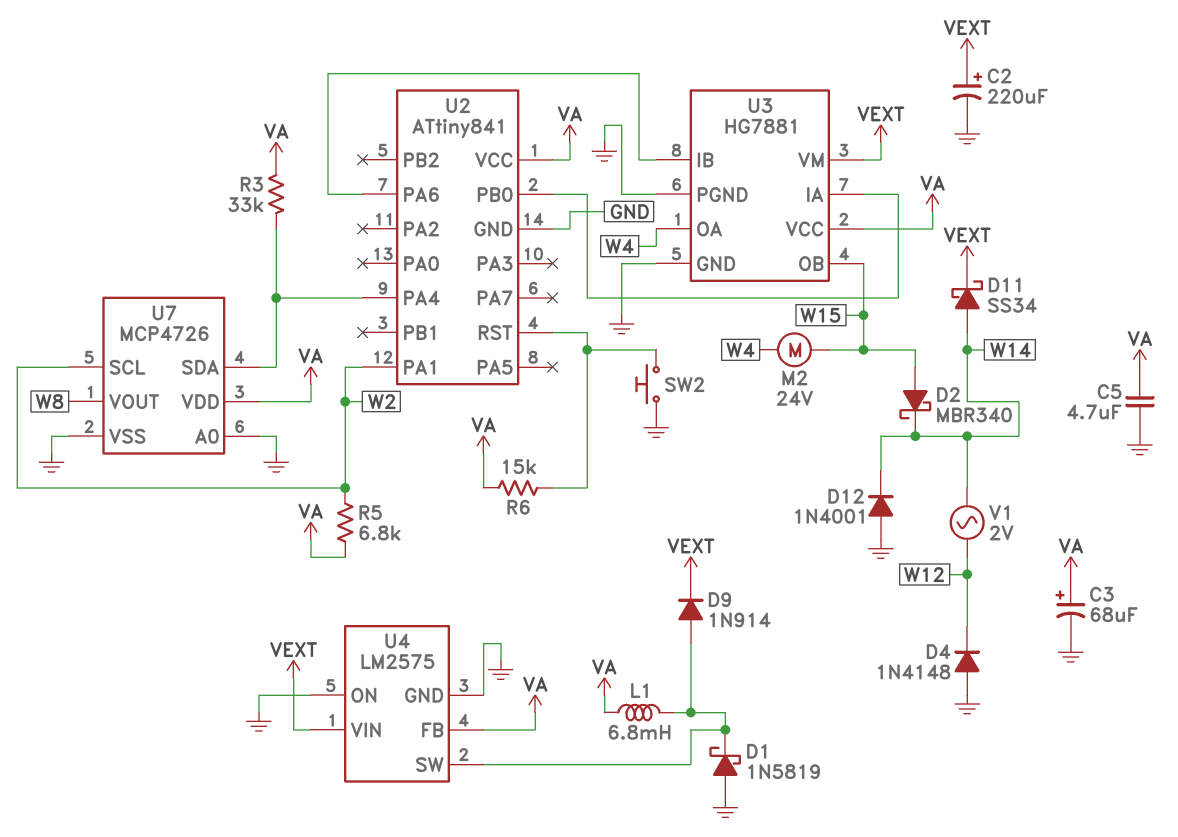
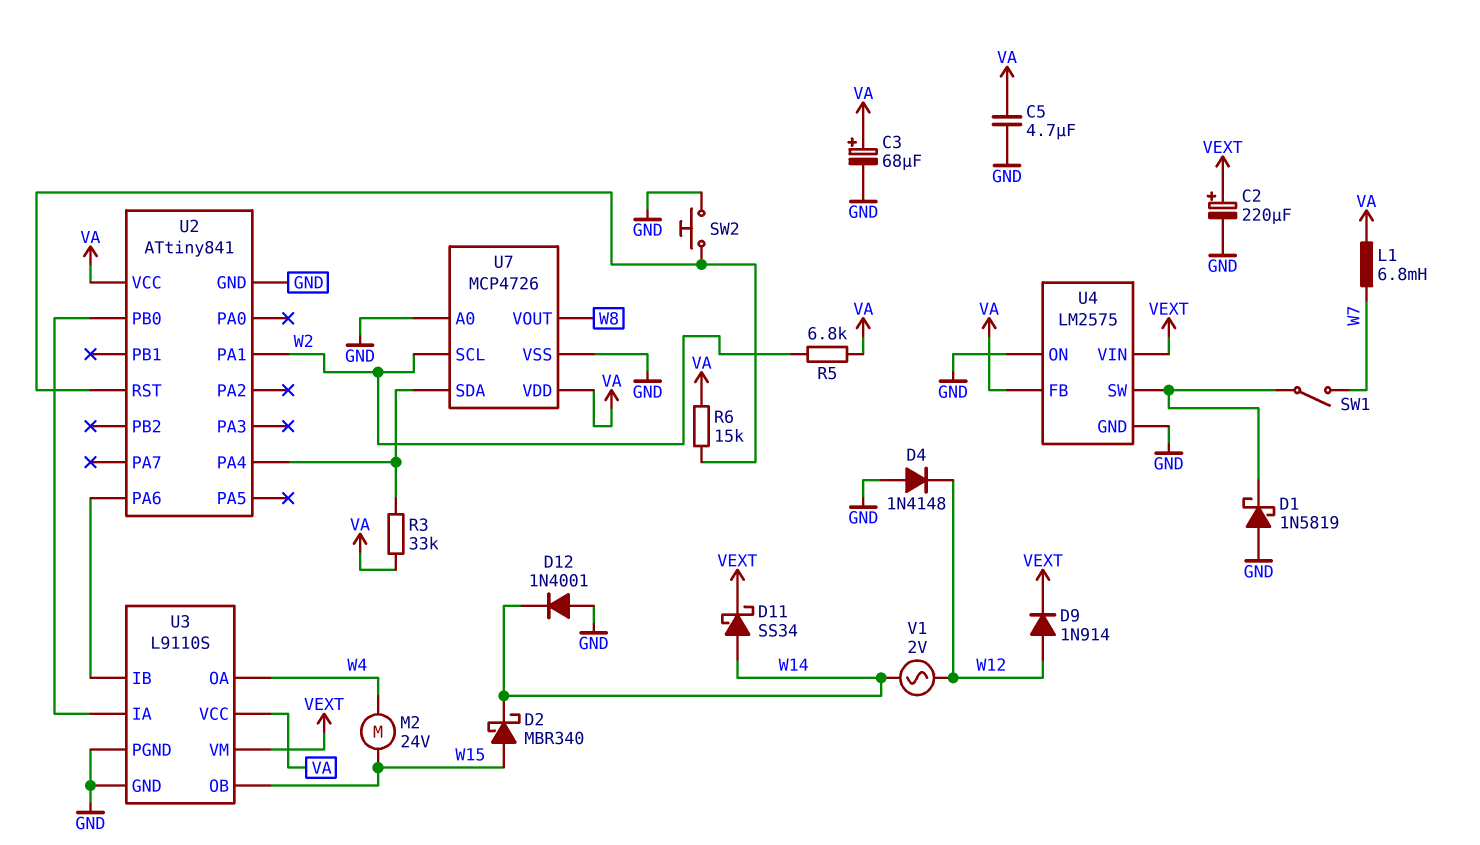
D9: diode 1N914 (A U4/SW, K VEXT) -> diode 1N914 (A W12, K VEXT)
L1: 6.8mH (U4/SW, VA) -> 6.8mH (VA, W7)
SW1: none -> switch (U4/SW, W7)
U3: HG7881 -> L9110S

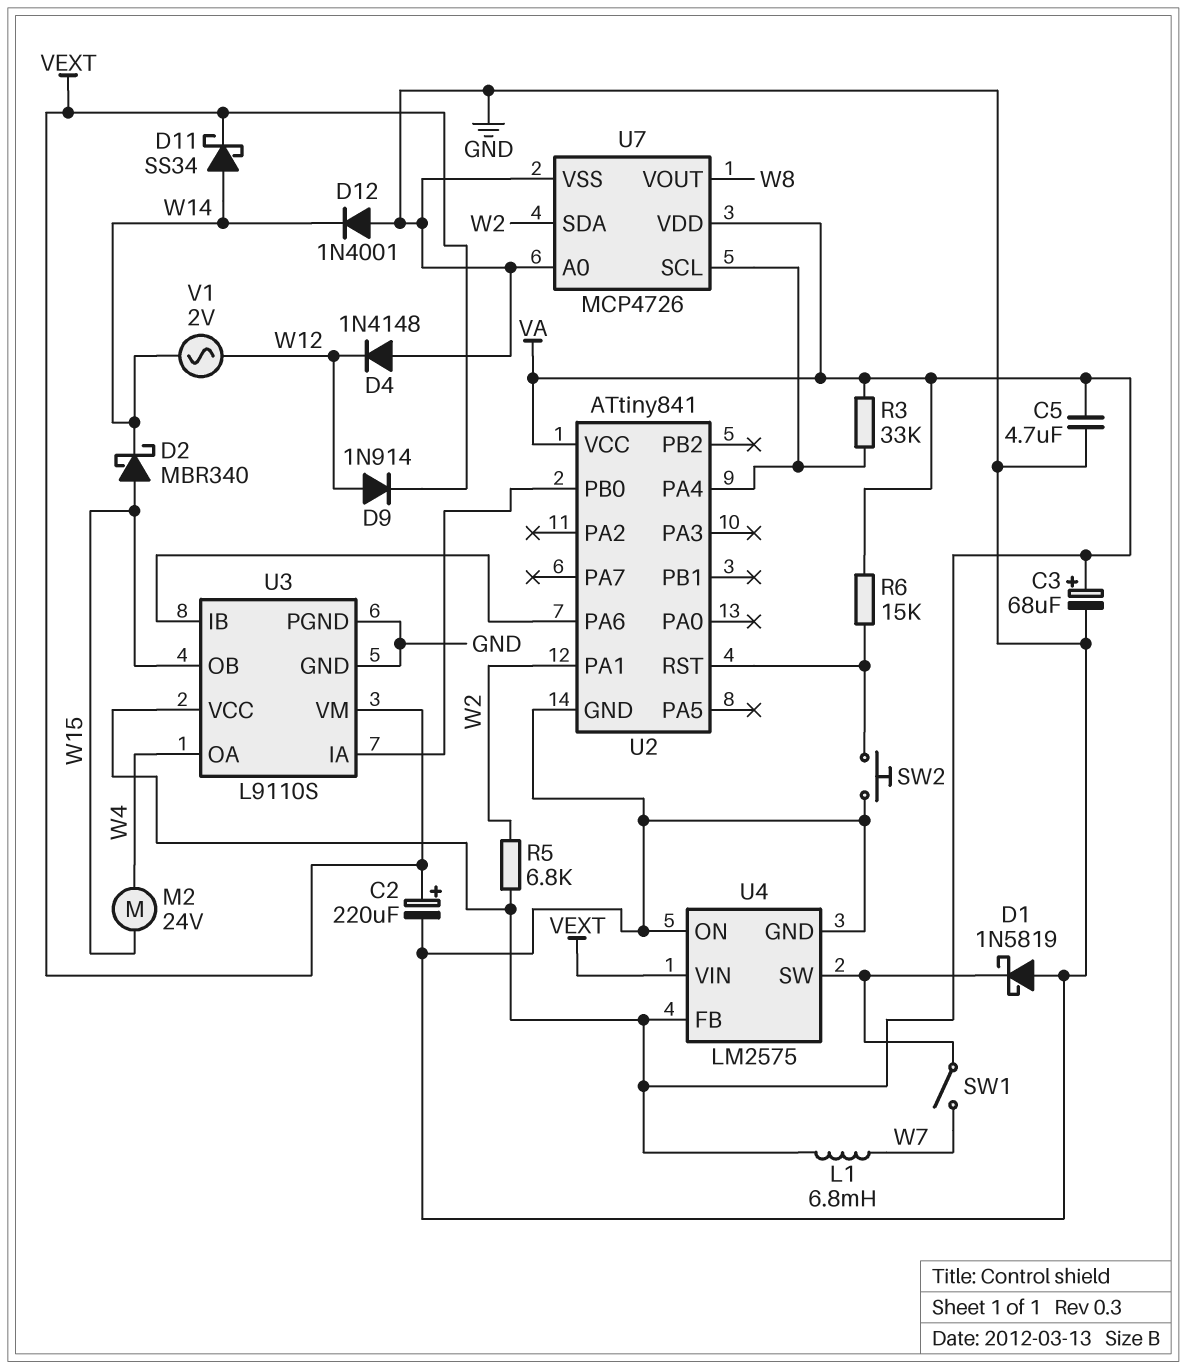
U7 pin SCL: W2 -> U2/PA4
U7 pin SDA: U2/PA4 -> W2

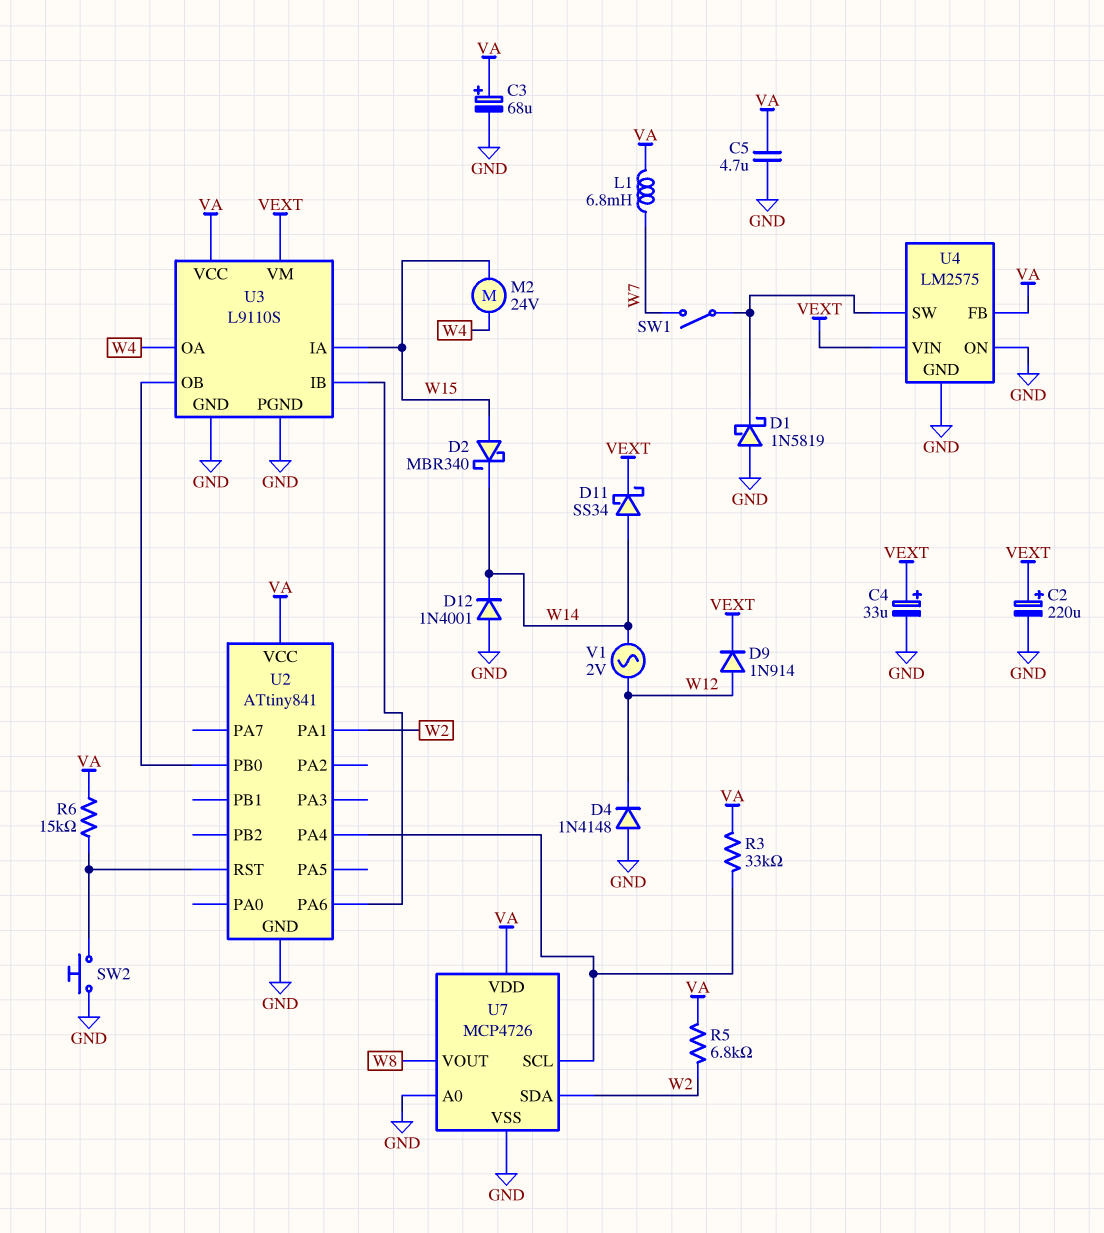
C4: none -> 33uF (plus VEXT, minus GND)
U3 pin IA: U2/PB0 -> W15
U3 pin OB: W15 -> U2/PB0

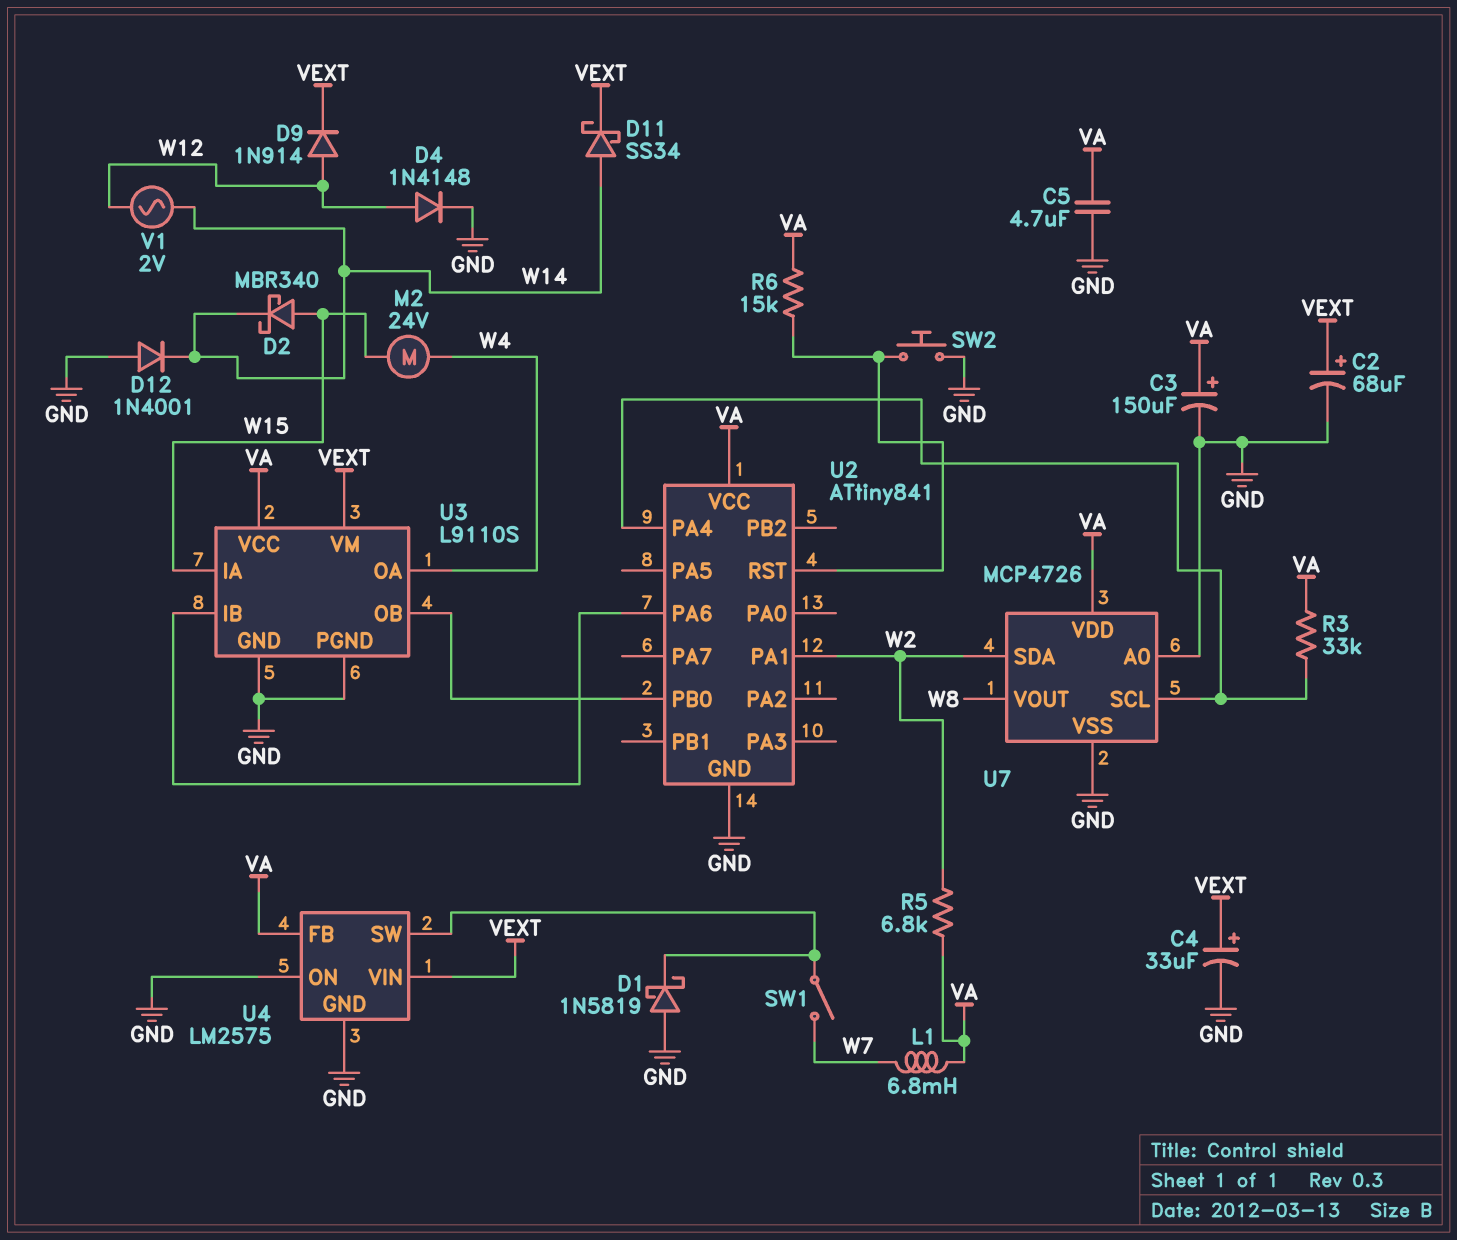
C2: 220uF (plus VEXT, minus GND) -> 68uF (plus VEXT, minus GND)
C3: 68uF (plus VA, minus GND) -> 150uF (plus VA, minus GND)
D4: diode 1N4148 (A GND, K W12) -> diode 1N4148 (A W12, K GND)

